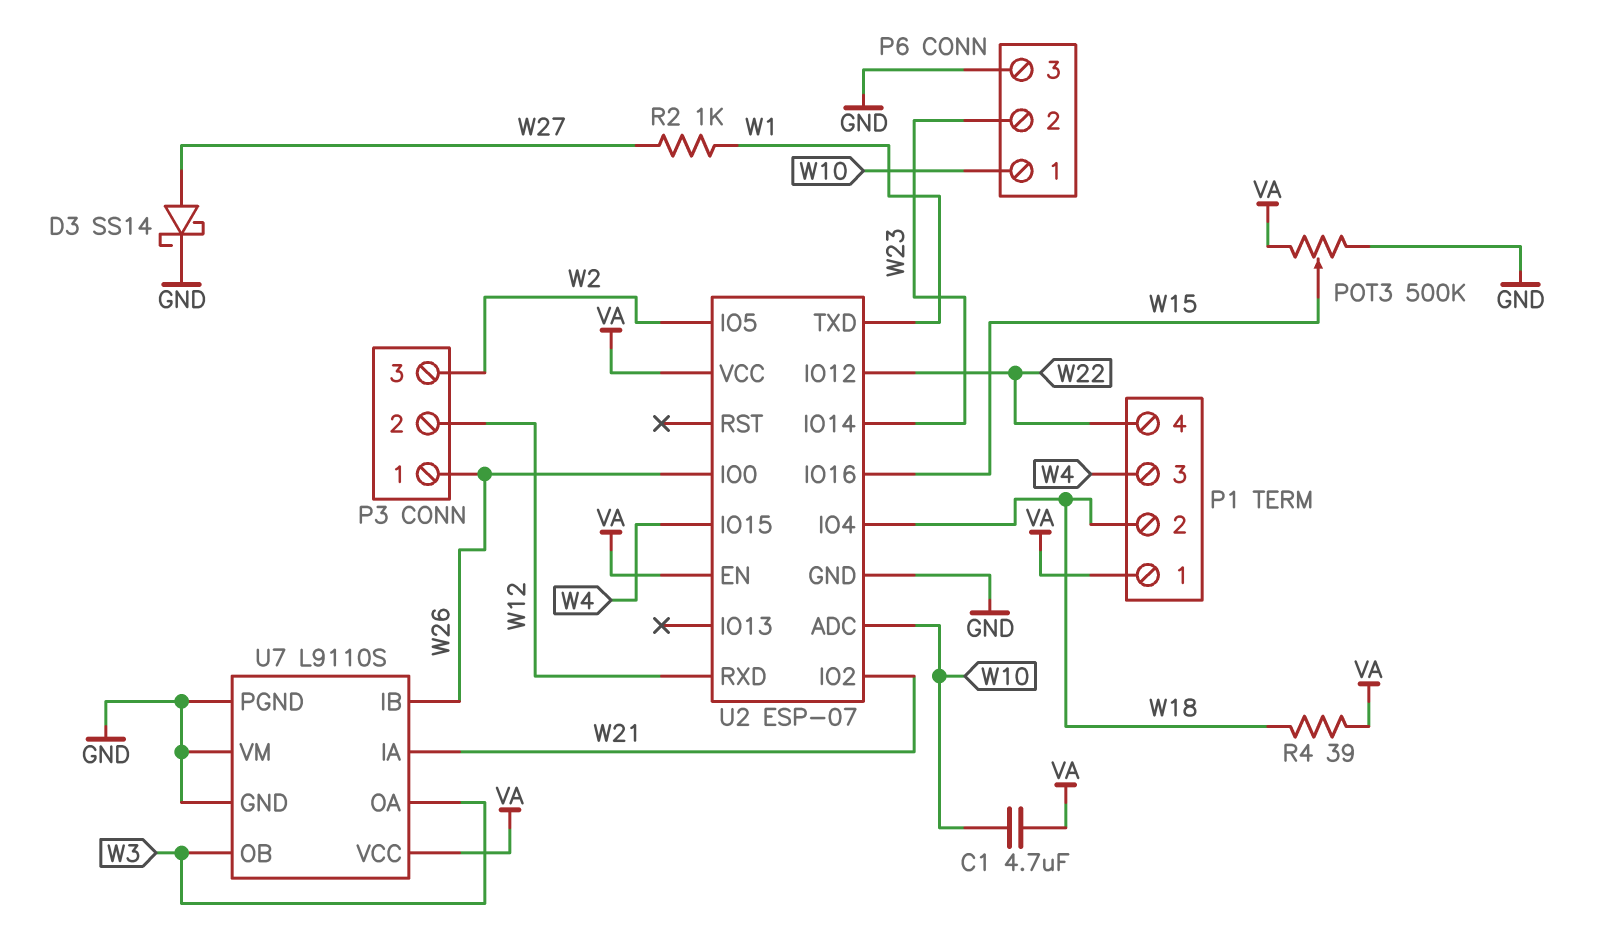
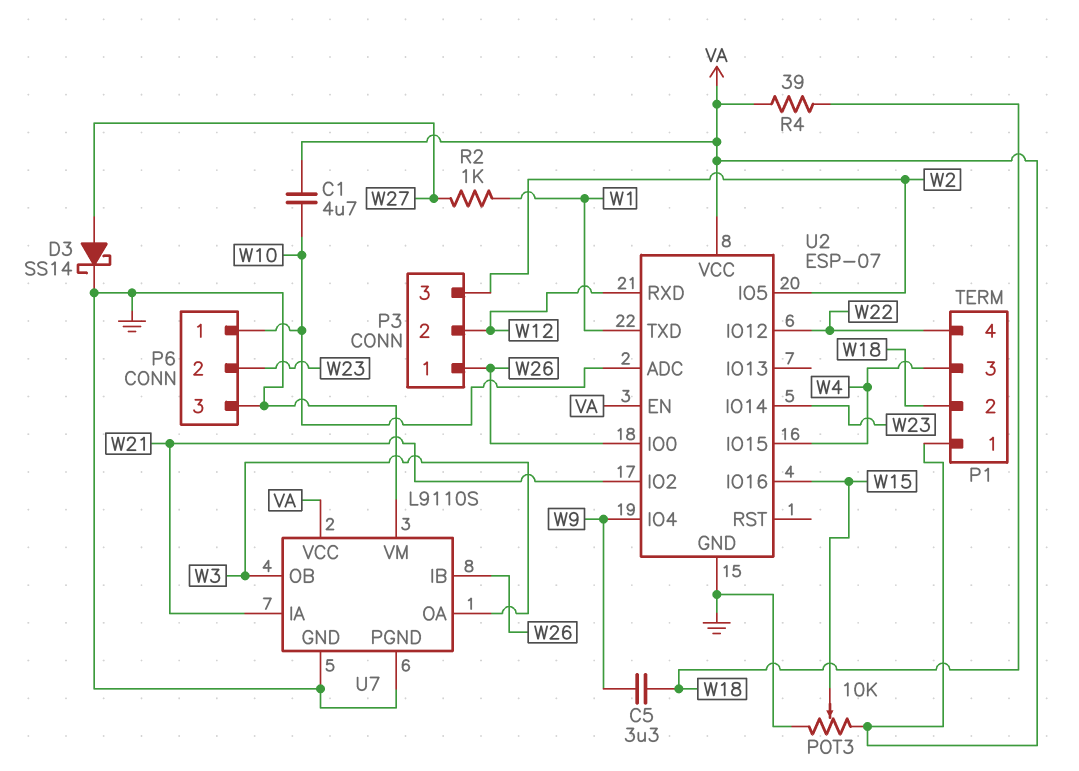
C5: none -> 3.3uF (W9, W18)
POT3: 500k (GND, VA, wiper W15) -> 10k (GND, VA, wiper W15)
U2 pin IO4: W18 -> W9

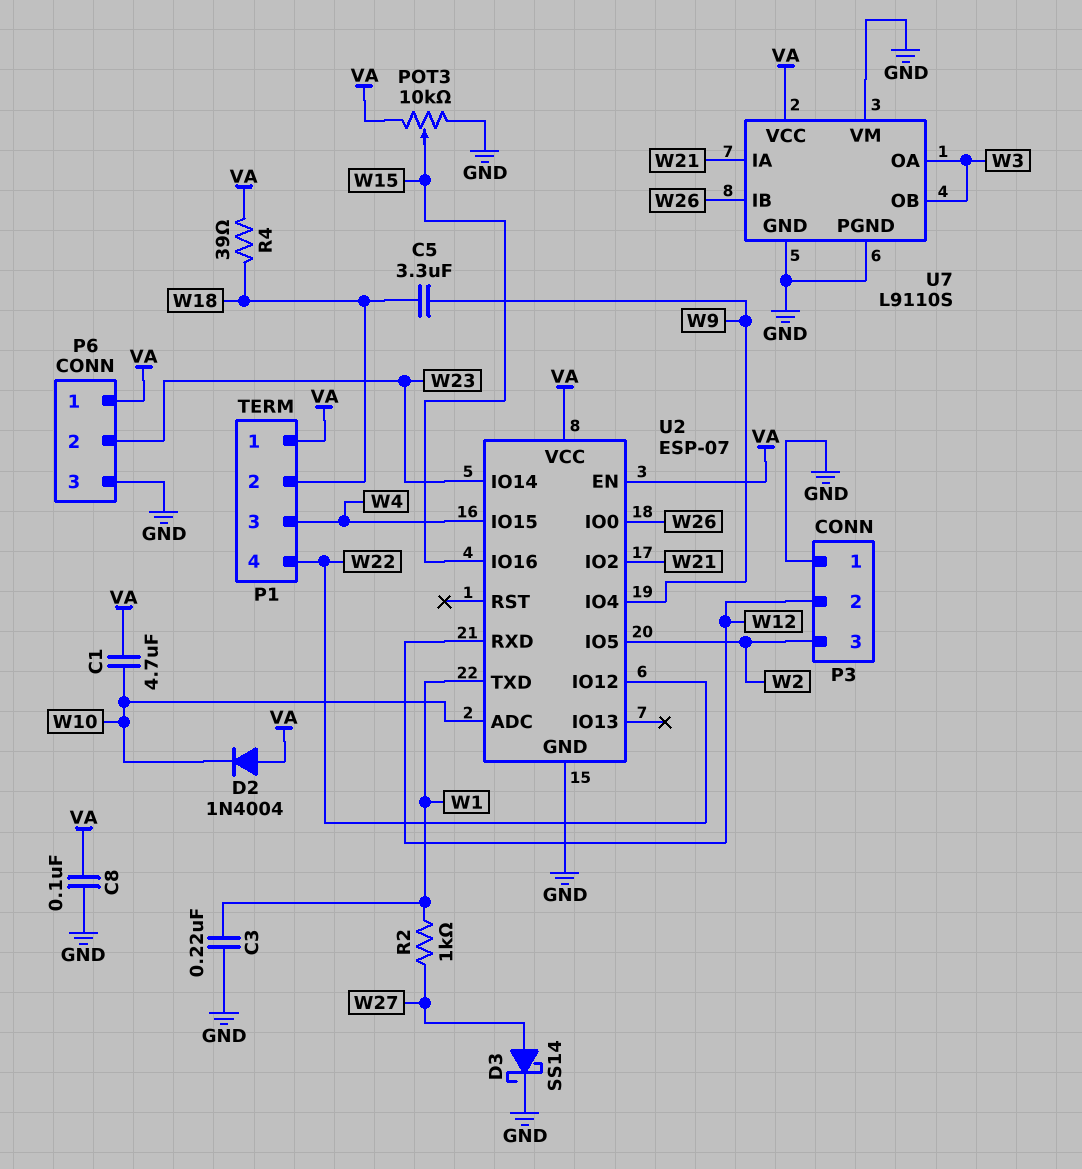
C3: none -> 220nF (GND, W1)
C8: none -> 100nF (GND, VA)
D2: none -> diode 1N4004 (A VA, K W10)
P3 pin 1: W26 -> GND
P6 pin 1: W10 -> VA

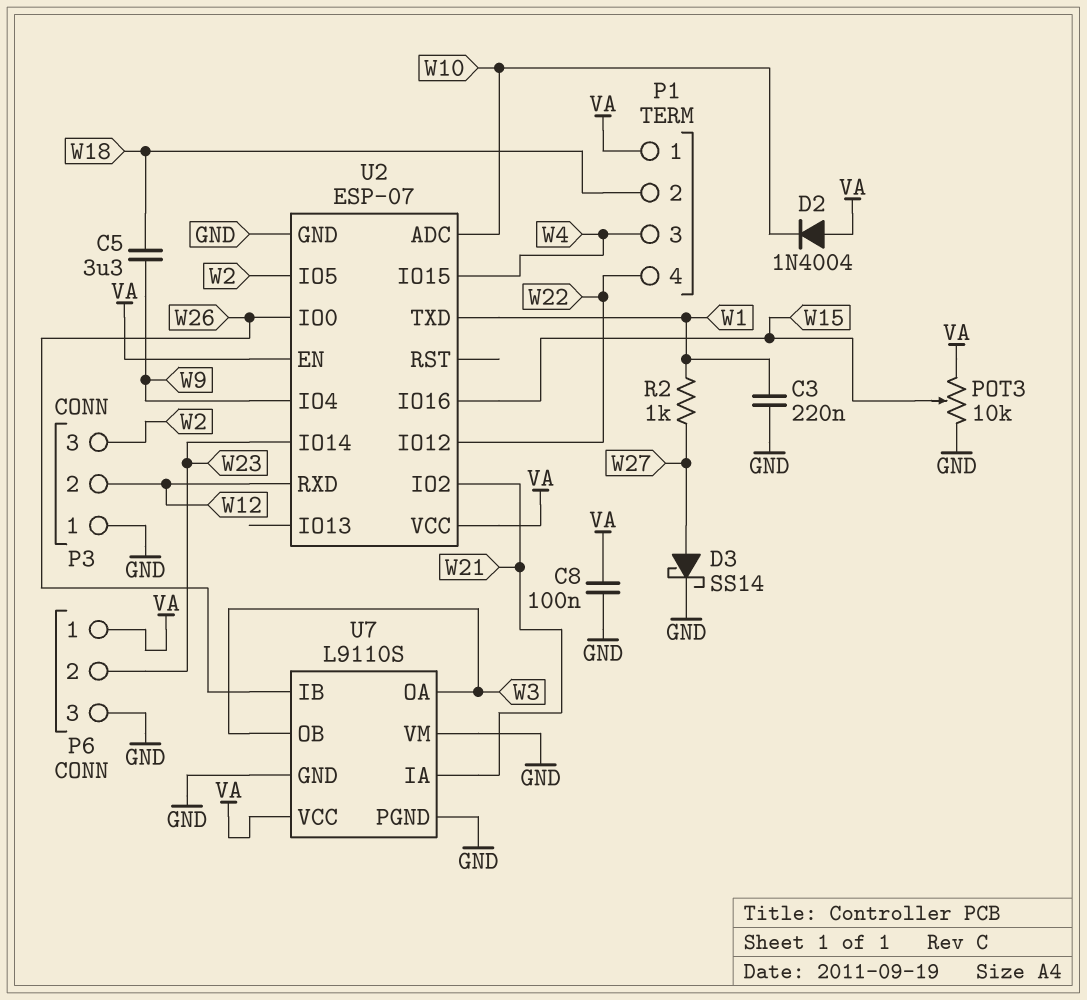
C1: 4.7uF (VA, W10) -> none
R4: 39 (VA, W18) -> none

